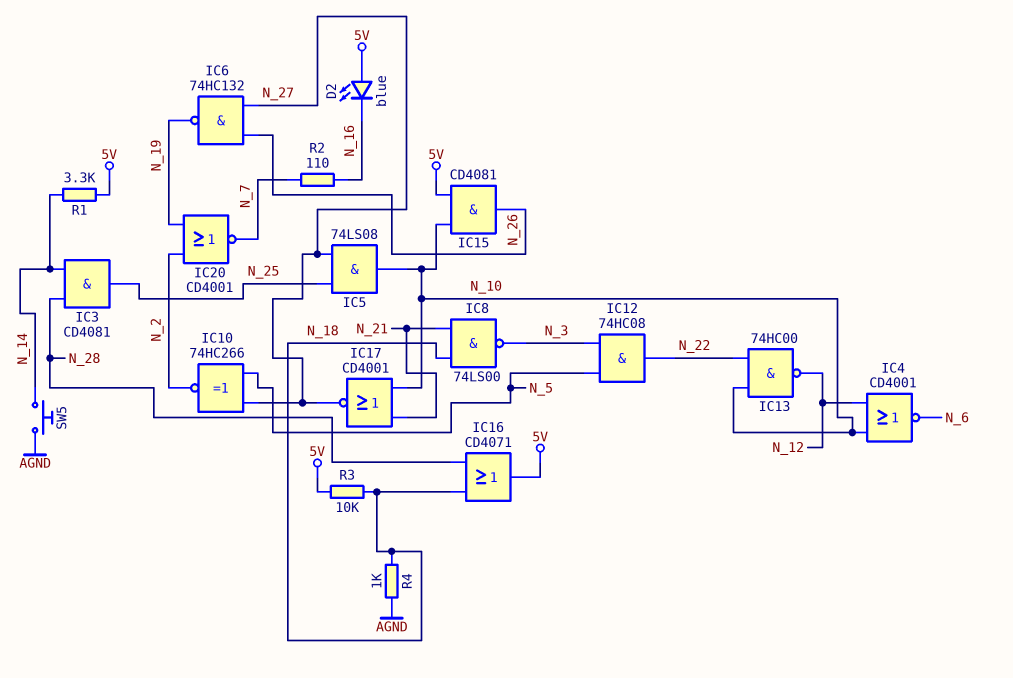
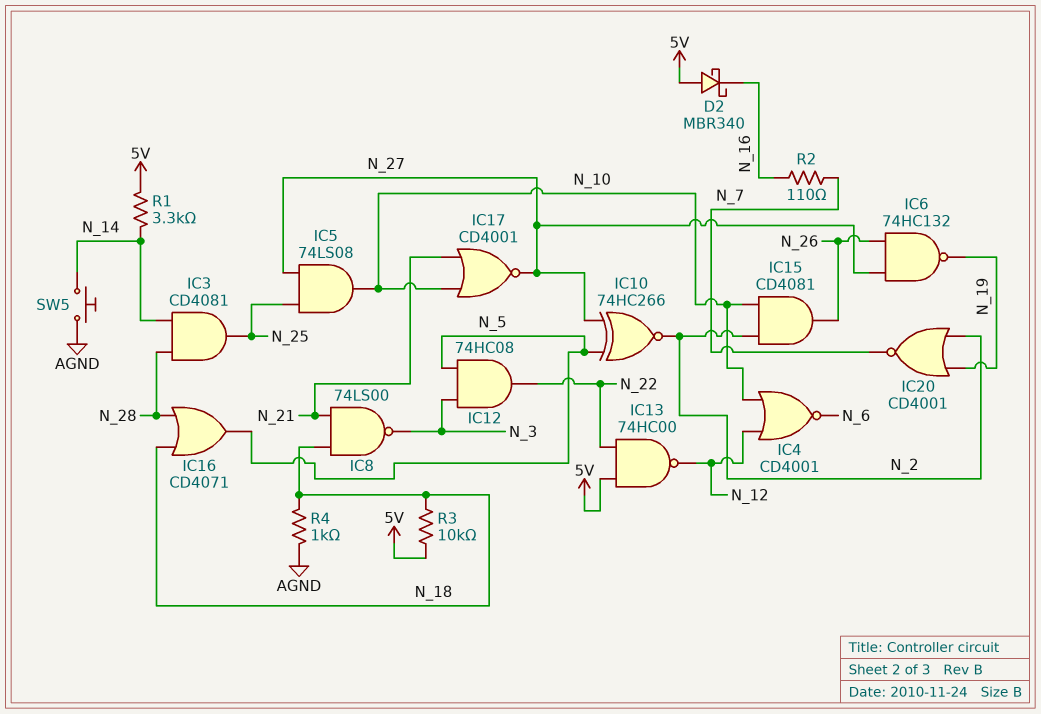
D2: LED blue (A 5V, K N_16) -> schottky MBR340 (A 5V, K N_16)
IC13: NAND 74HC00 (in N_10, in N_22, out N_12) -> NAND 74HC00 (in 5V, in N_22, out N_12)
IC15: AND CD4081 (in 5V, in N_10, out N_26) -> AND CD4081 (in N_2, in N_10, out N_26)
IC16: OR CD4071 (in N_18, in N_28, out 5V) -> OR CD4071 (in N_18, in N_28, out N_5)

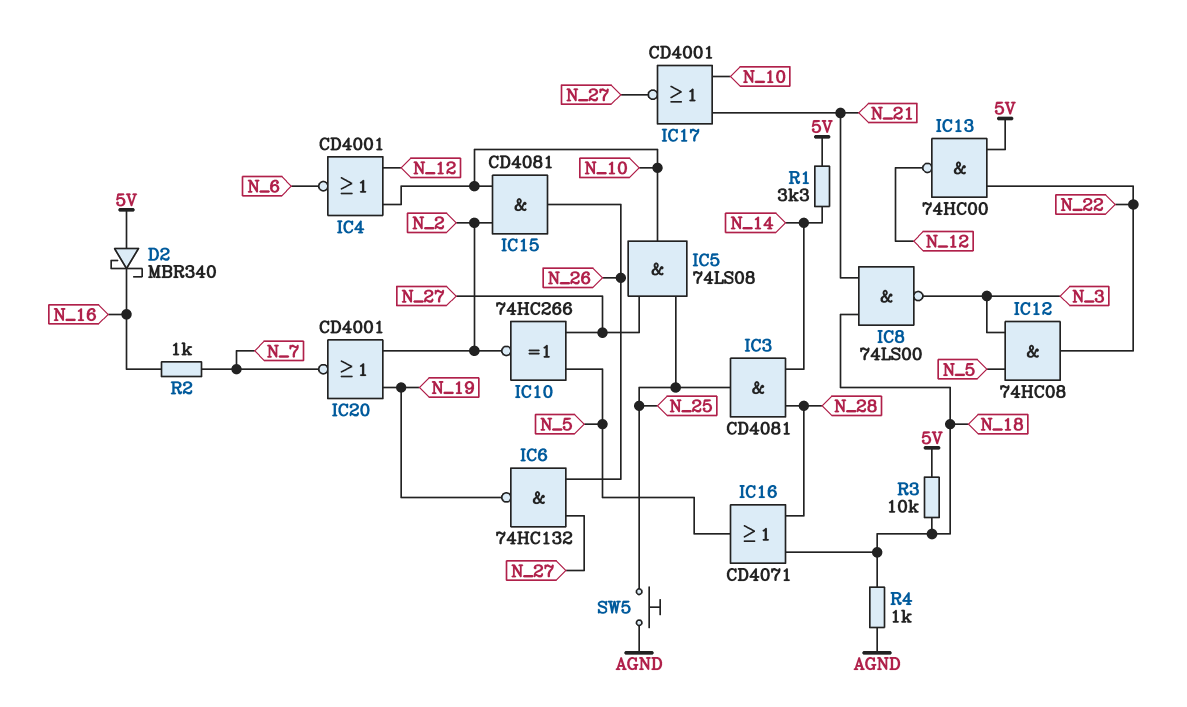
R2: 110 (N_7, N_16) -> 1k (N_7, N_16)
SW5: button (AGND, N_14) -> button (AGND, N_25)

